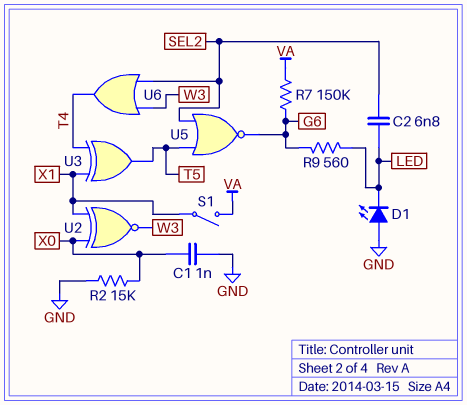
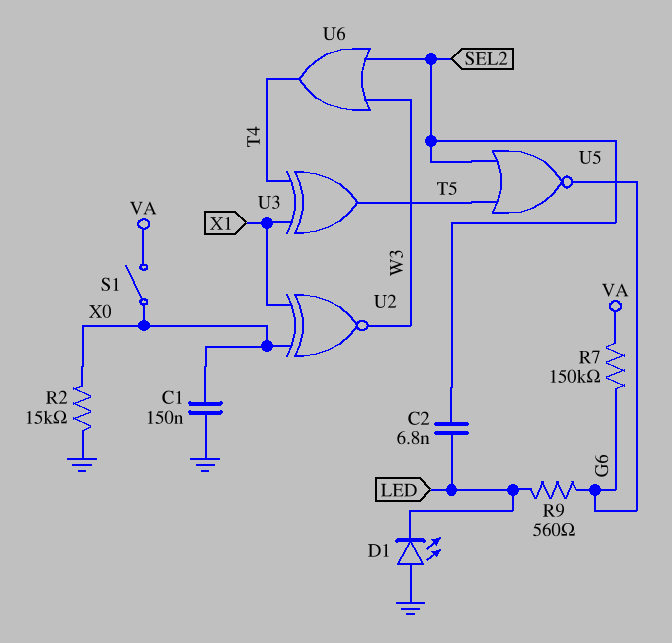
C1: 1nF (GND, X0) -> 150nF (GND, X0)
S1: switch (VA, X1) -> switch (VA, X0)

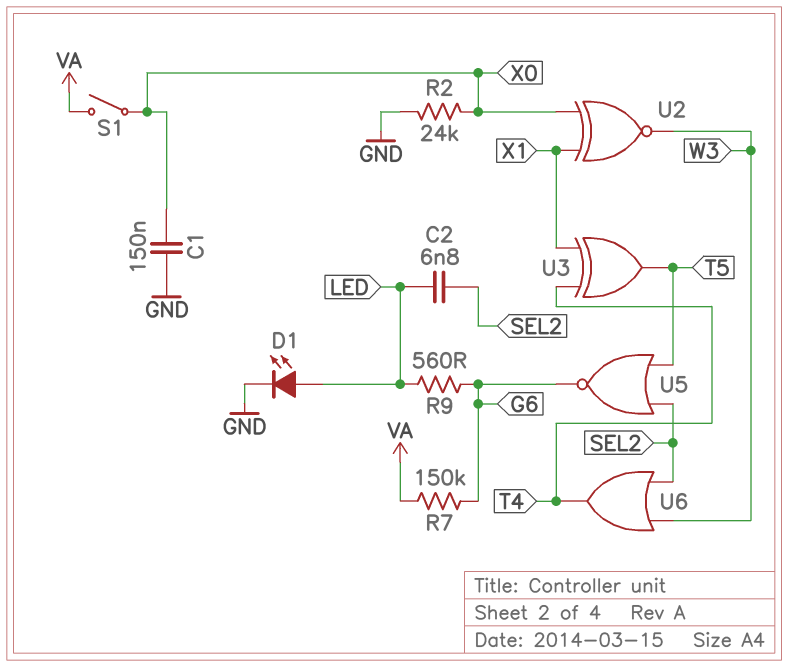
D1: LED (A GND, K LED) -> LED (A LED, K GND)
R2: 15k (GND, X0) -> 24k (GND, X0)

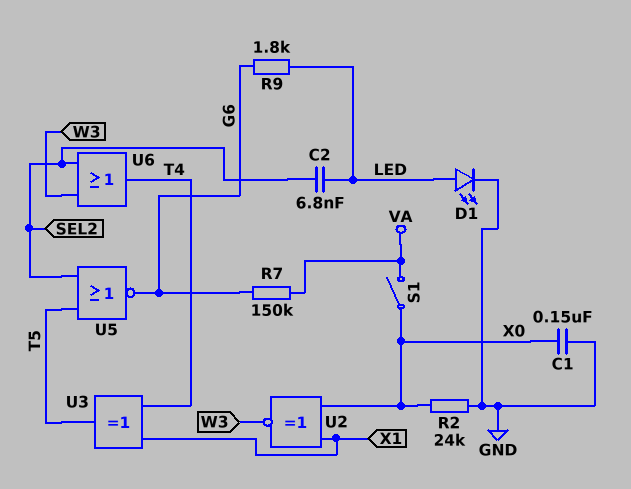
R9: 560 (G6, LED) -> 1.8k (G6, LED)

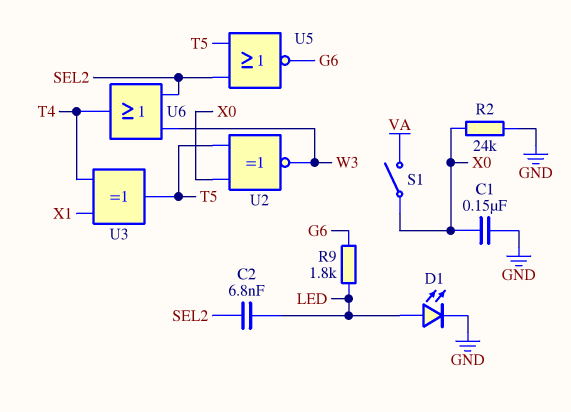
R7: 150k (G6, VA) -> none
U2: XNOR (in X0, in X1, out W3) -> XNOR (in T5, in X0, out W3)

